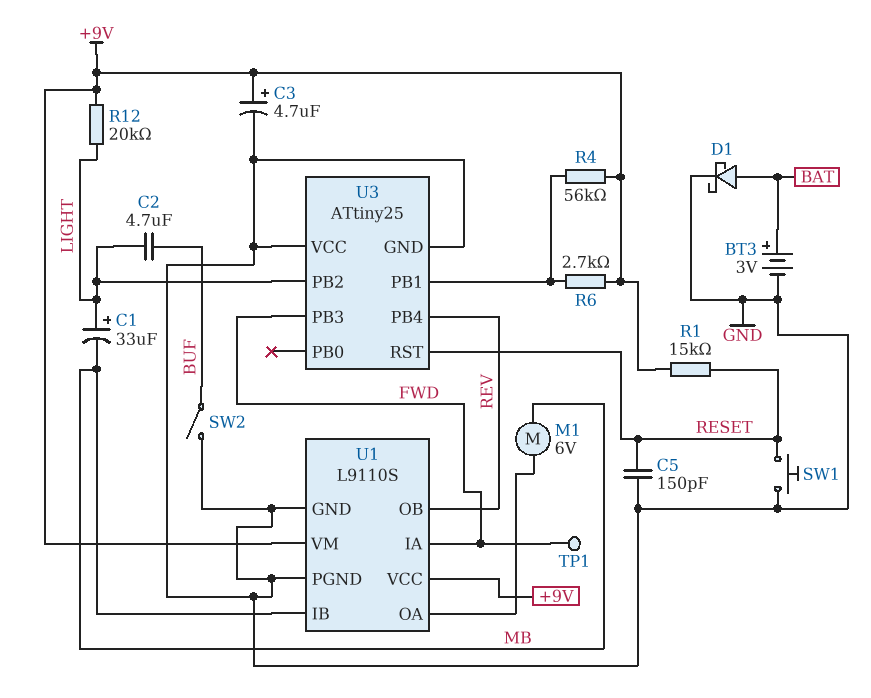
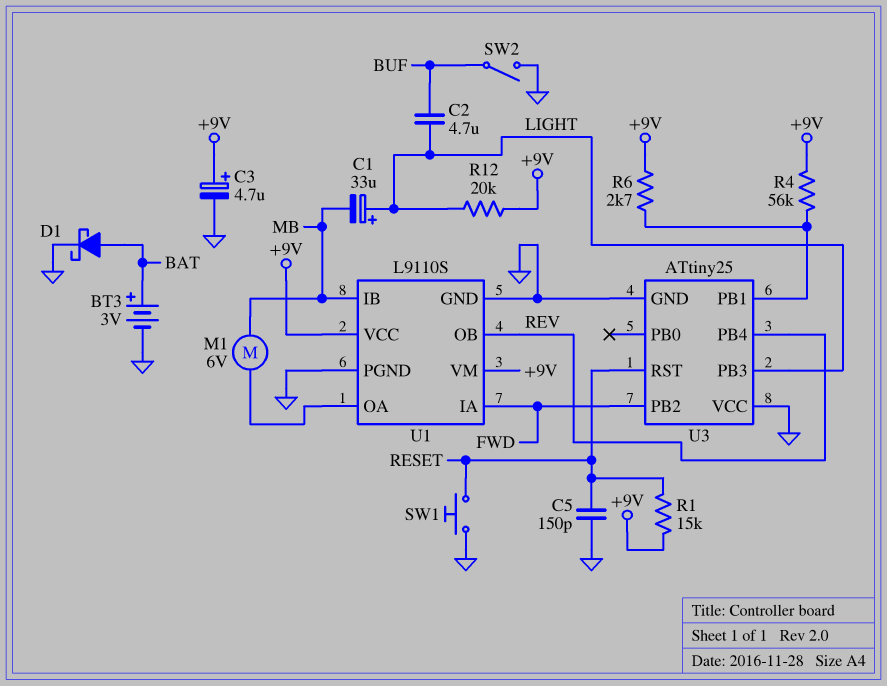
TP1: test point (FWD) -> none
U3 pin PB2: LIGHT -> FWD
U3 pin PB3: FWD -> LIGHT

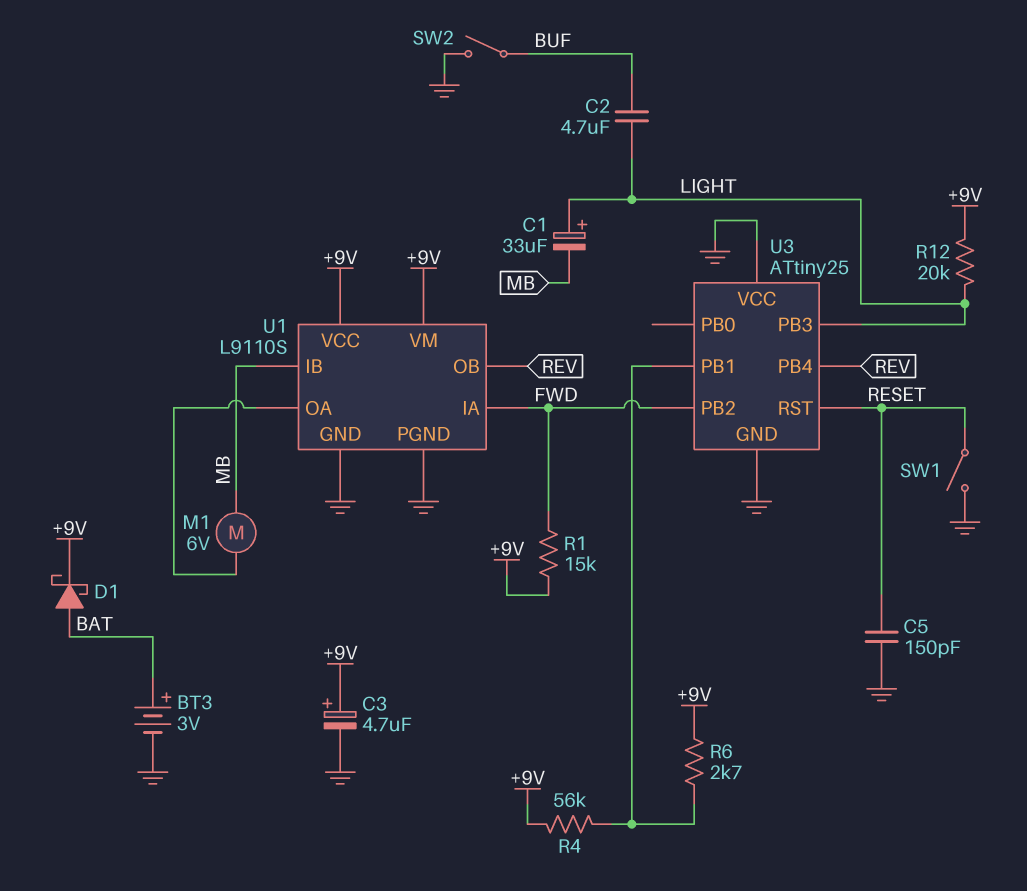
D1: schottky (A BAT, K GND) -> schottky (A BAT, K +9V)
R1: 15k (+9V, RESET) -> 15k (+9V, FWD)
SW1: button (GND, RESET) -> switch (GND, RESET)

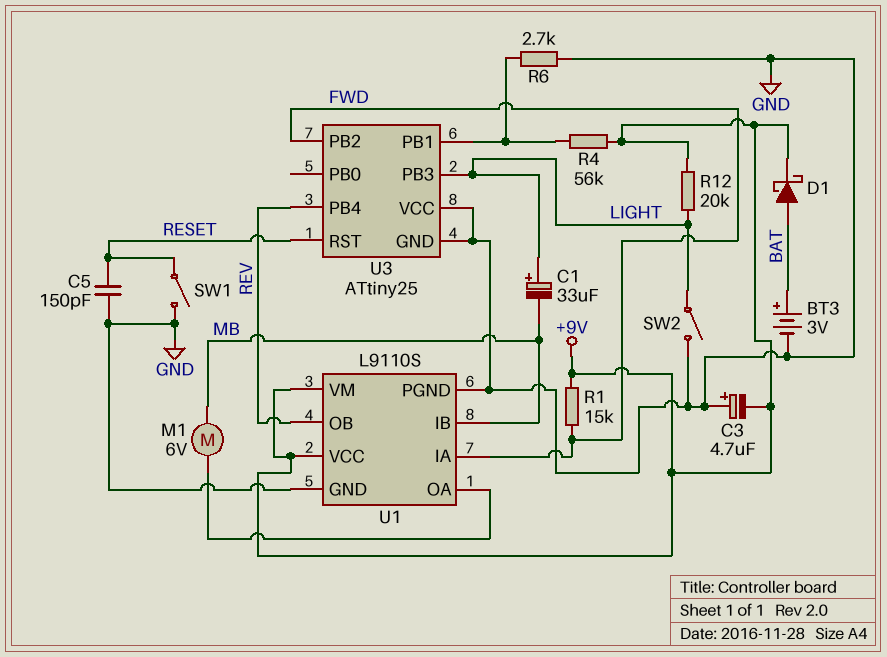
C2: 4.7uF (BUF, LIGHT) -> none
C3: 4.7uF (plus +9V, minus GND) -> 4.7uF (plus GND, minus +9V)
R6: 2.7k (+9V, U3/PB1) -> 2.7k (GND, U3/PB1)
SW2: switch (BUF, GND) -> switch (GND, LIGHT)

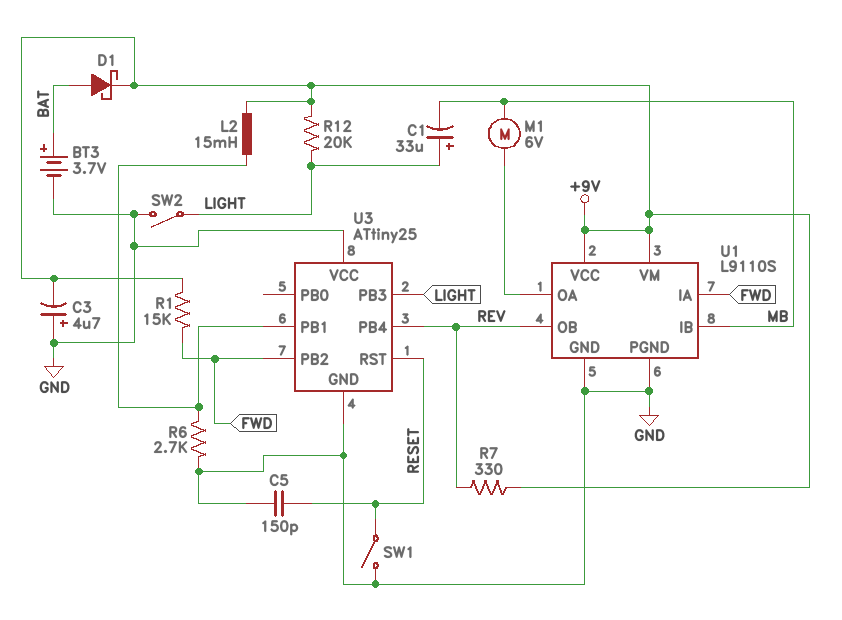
BT3: 3V (plus BAT, minus GND) -> 3.7V (plus BAT, minus GND)
L2: none -> 15mH (+9V, U3/PB1)
R4: 56k (+9V, U3/PB1) -> none
R7: none -> 330 (+9V, REV)

